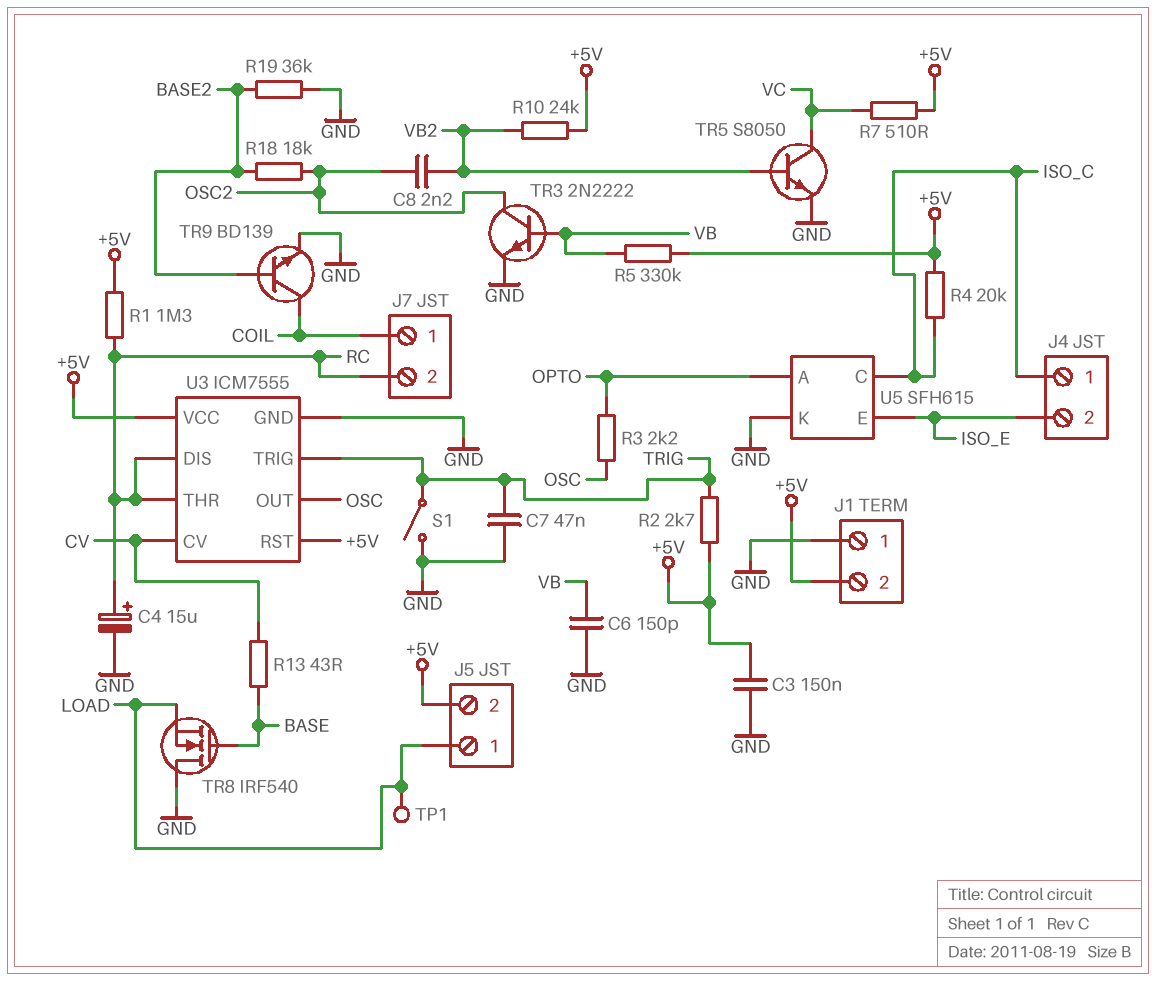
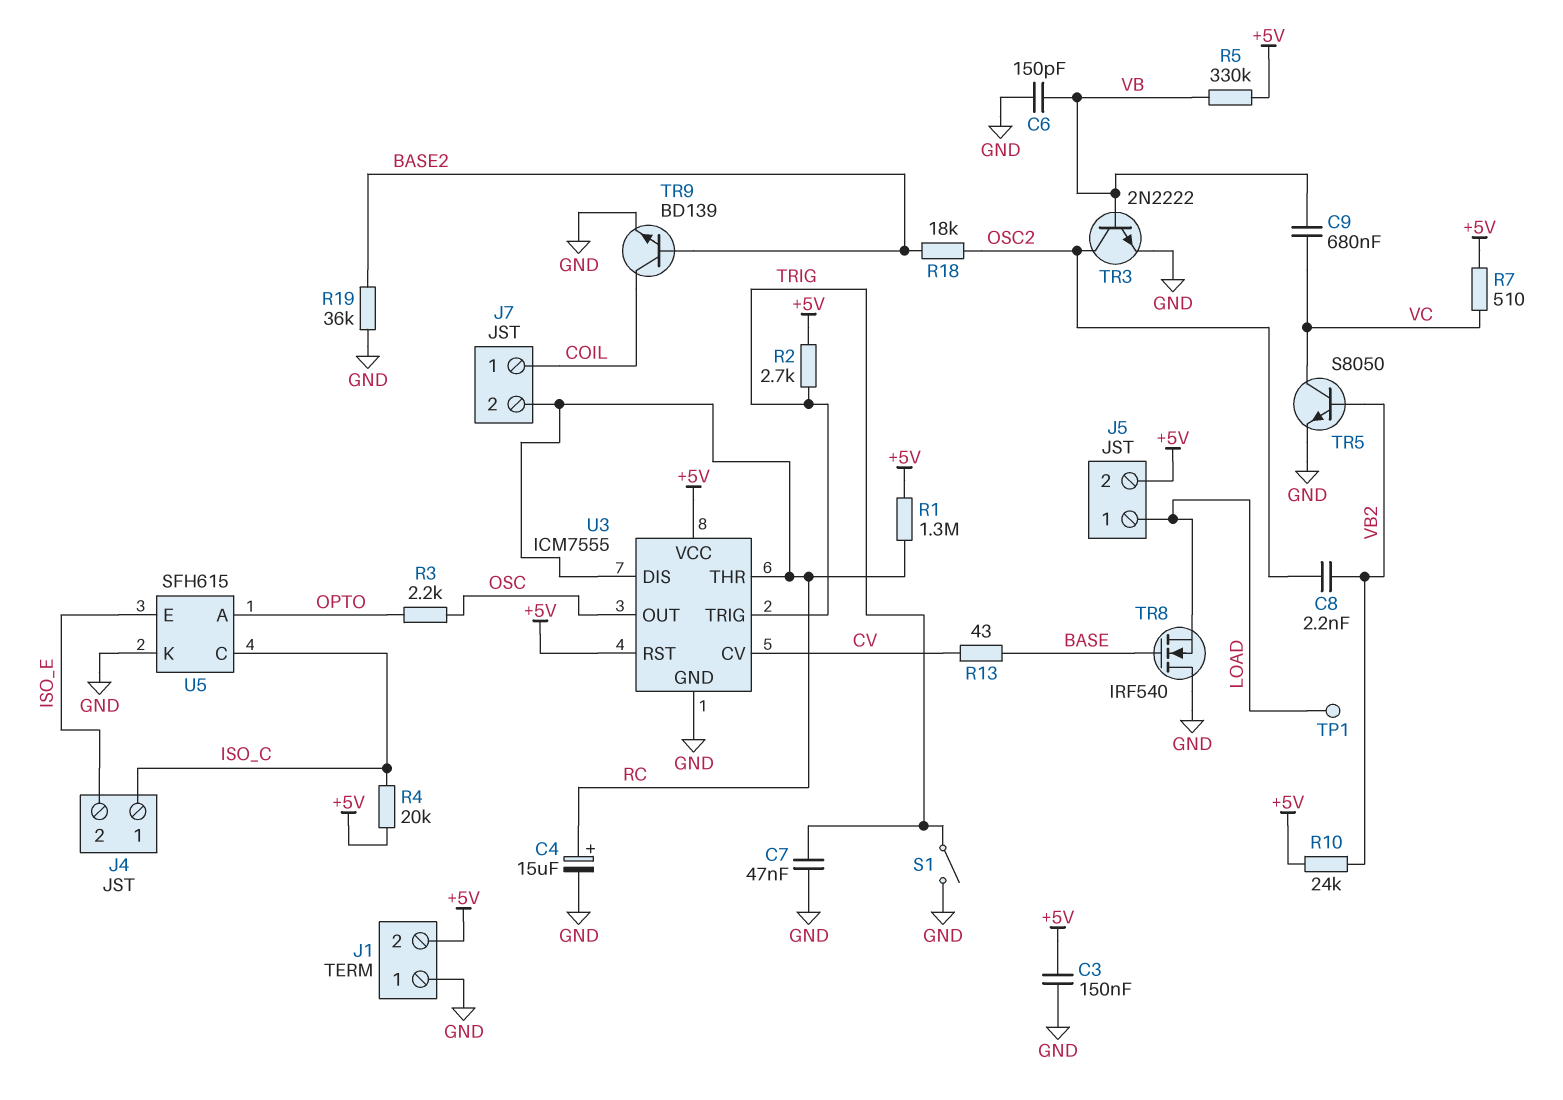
C9: none -> 680nF (VB, VC)

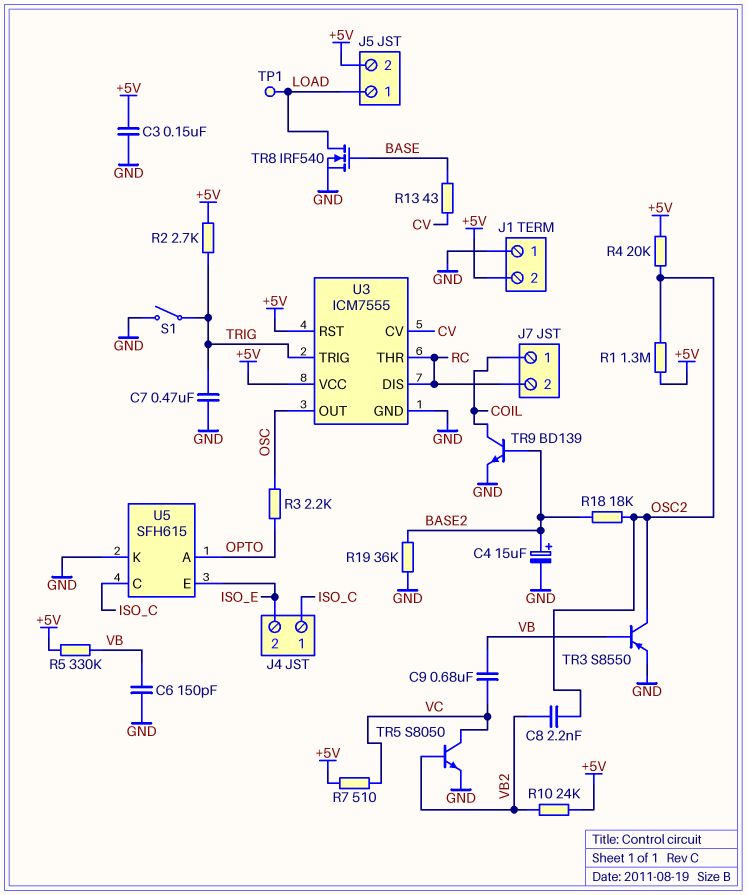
C4: 15uF (plus RC, minus GND) -> 15uF (plus BASE2, minus GND)
C7: 47nF (GND, TRIG) -> 470nF (GND, TRIG)
R1: 1.3M (+5V, RC) -> 1.3M (+5V, OSC2)
R4: 20k (+5V, ISO_C) -> 20k (+5V, OSC2)
TR3: NPN 2N2222 (B VB, C OSC2, E GND) -> PNP S8550 (B VB, C OSC2, E GND)
TR8: NMOS IRF540 (G BASE, D GND, S LOAD) -> NMOS IRF540 (G BASE, D LOAD, S GND)

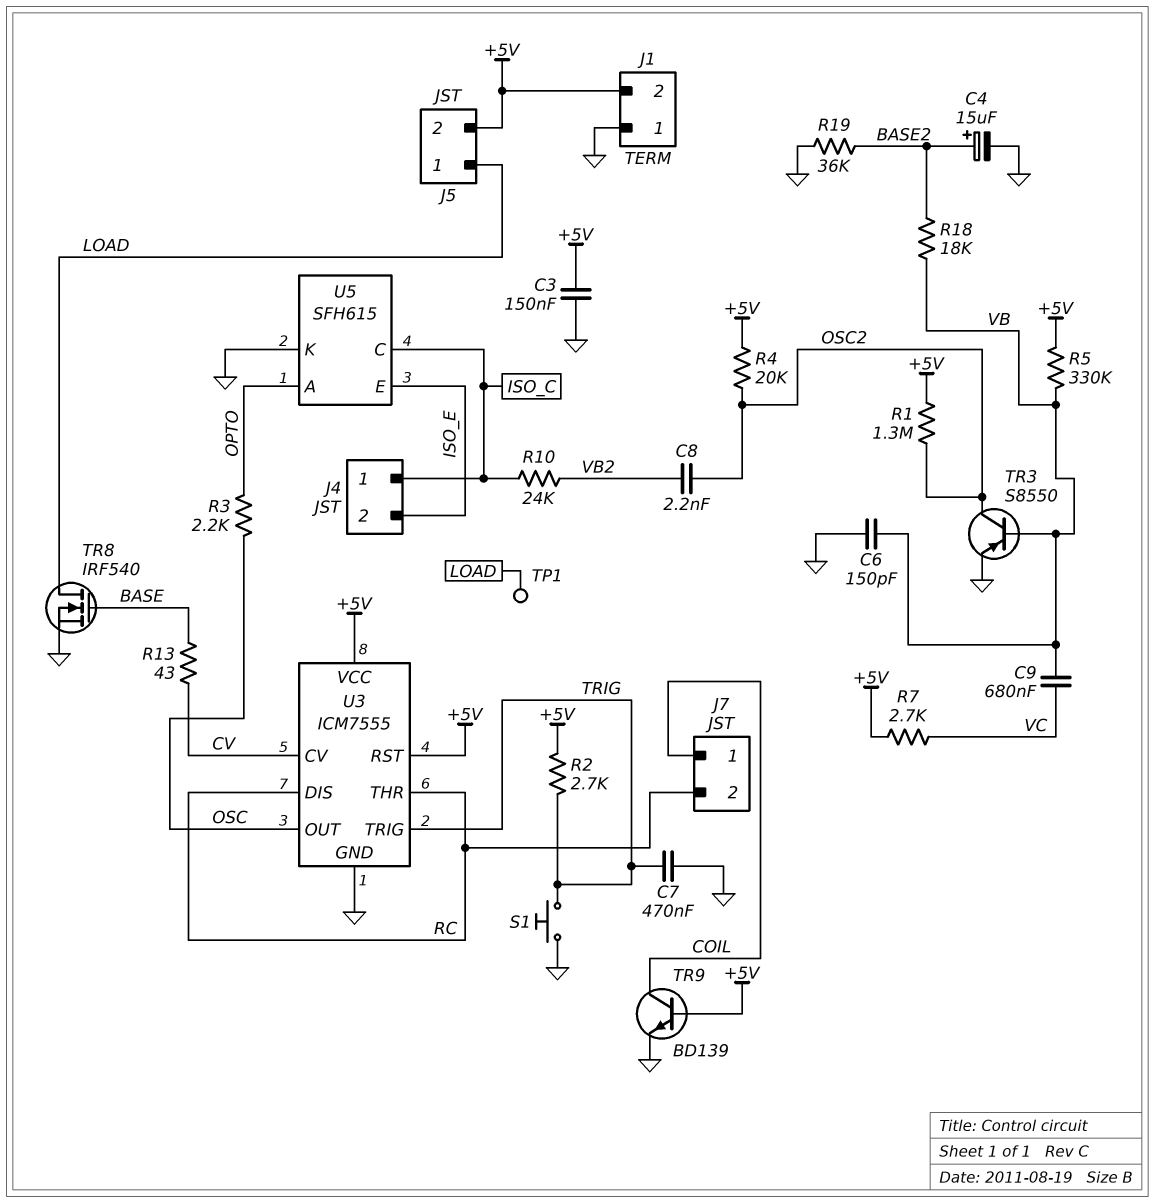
R7: 510 (+5V, VC) -> 2.7k (+5V, VC)
R10: 24k (+5V, VB2) -> 24k (ISO_C, VB2)
R18: 18k (BASE2, OSC2) -> 18k (BASE2, VB)
S1: switch (GND, TRIG) -> button (GND, TRIG)
TR5: NPN S8050 (B VB2, C VC, E GND) -> none
TR9: NPN BD139 (B BASE2, C COIL, E GND) -> NPN BD139 (B +5V, C COIL, E GND)

